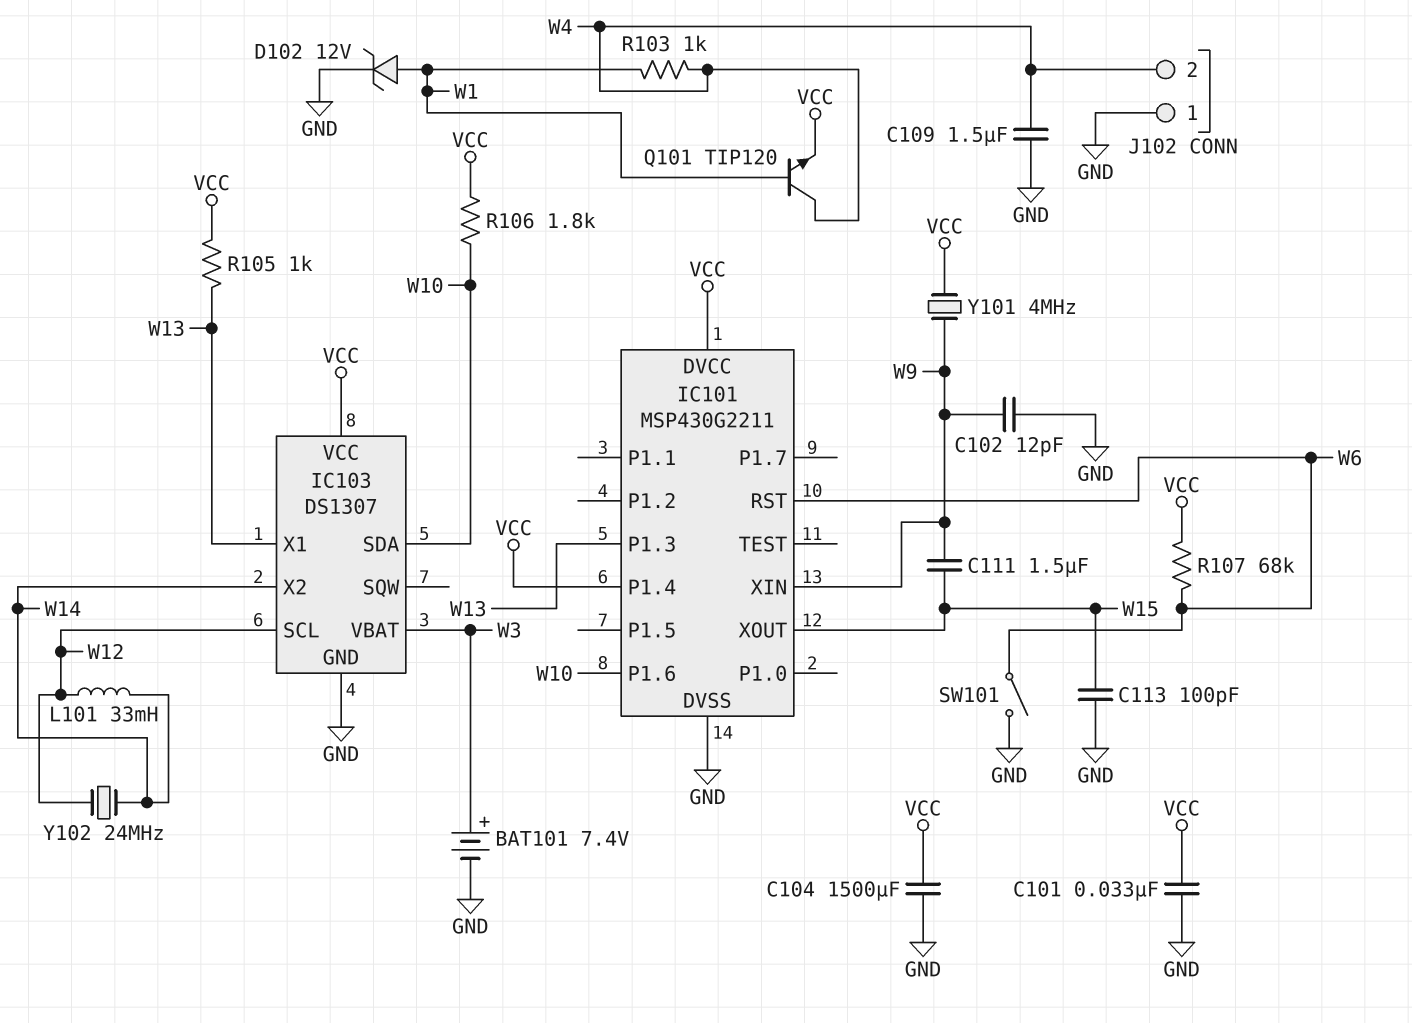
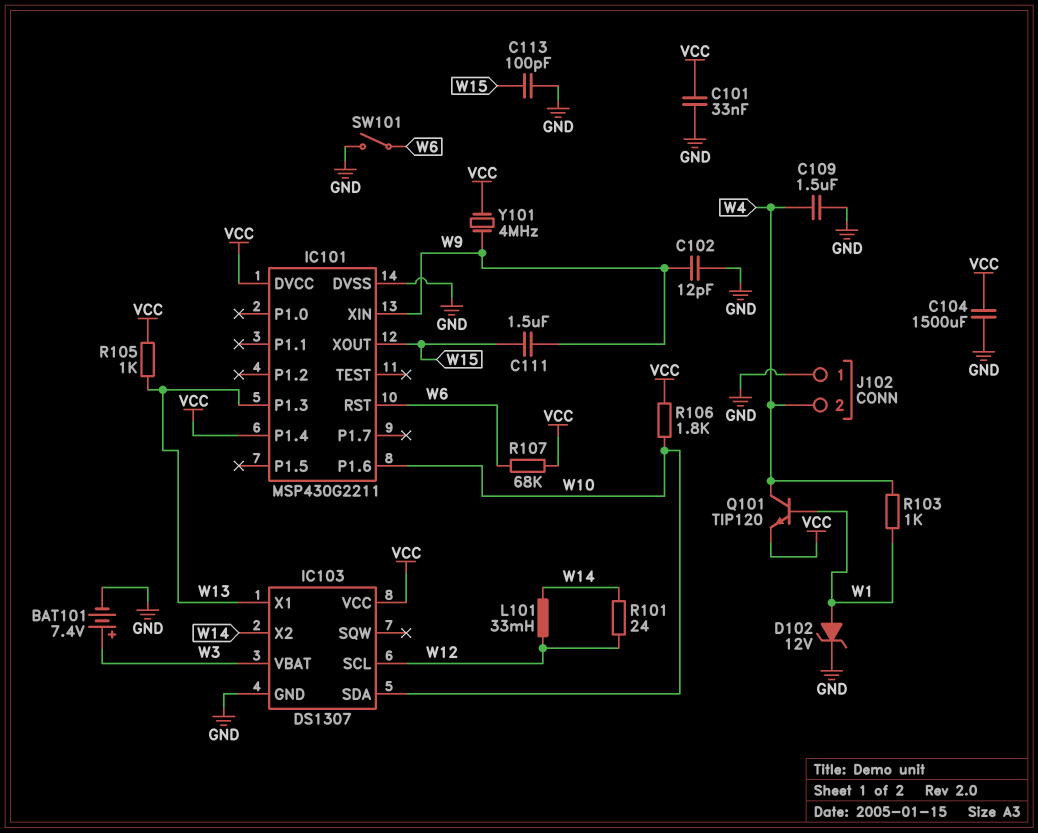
R101: none -> 24 (W12, W14)
Y102: 24MHz (W12, W14) -> none

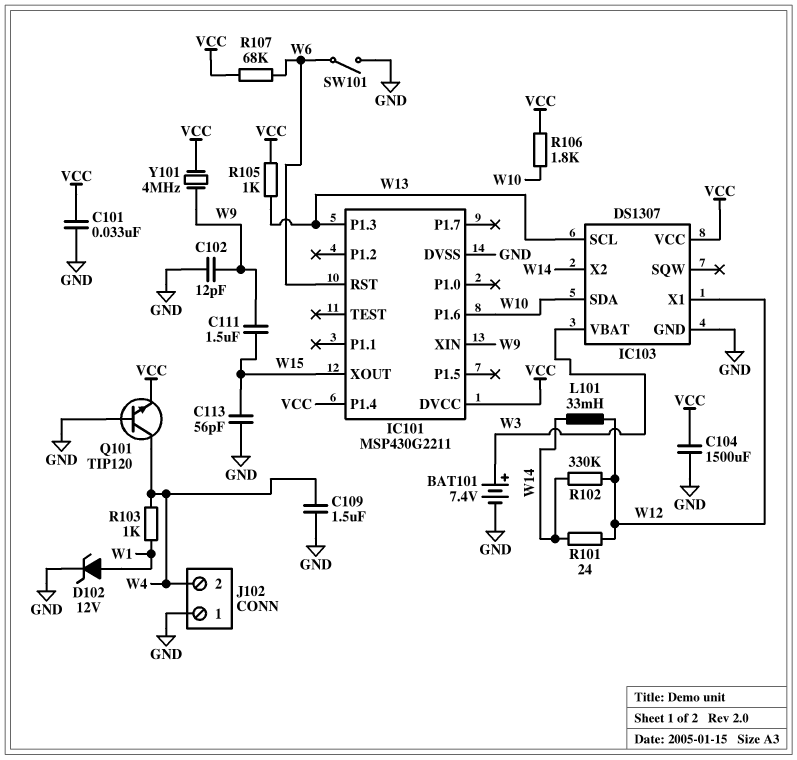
C113: 100pF (GND, W15) -> 56pF (GND, W15)
IC103 pin SCL: W12 -> W13
IC103 pin X1: W13 -> W12
Q101: NPN TIP120 (B W1, C W4, E VCC) -> NPN TIP120 (B GND, C W4, E VCC)
R102: none -> 330k (W12, W14)

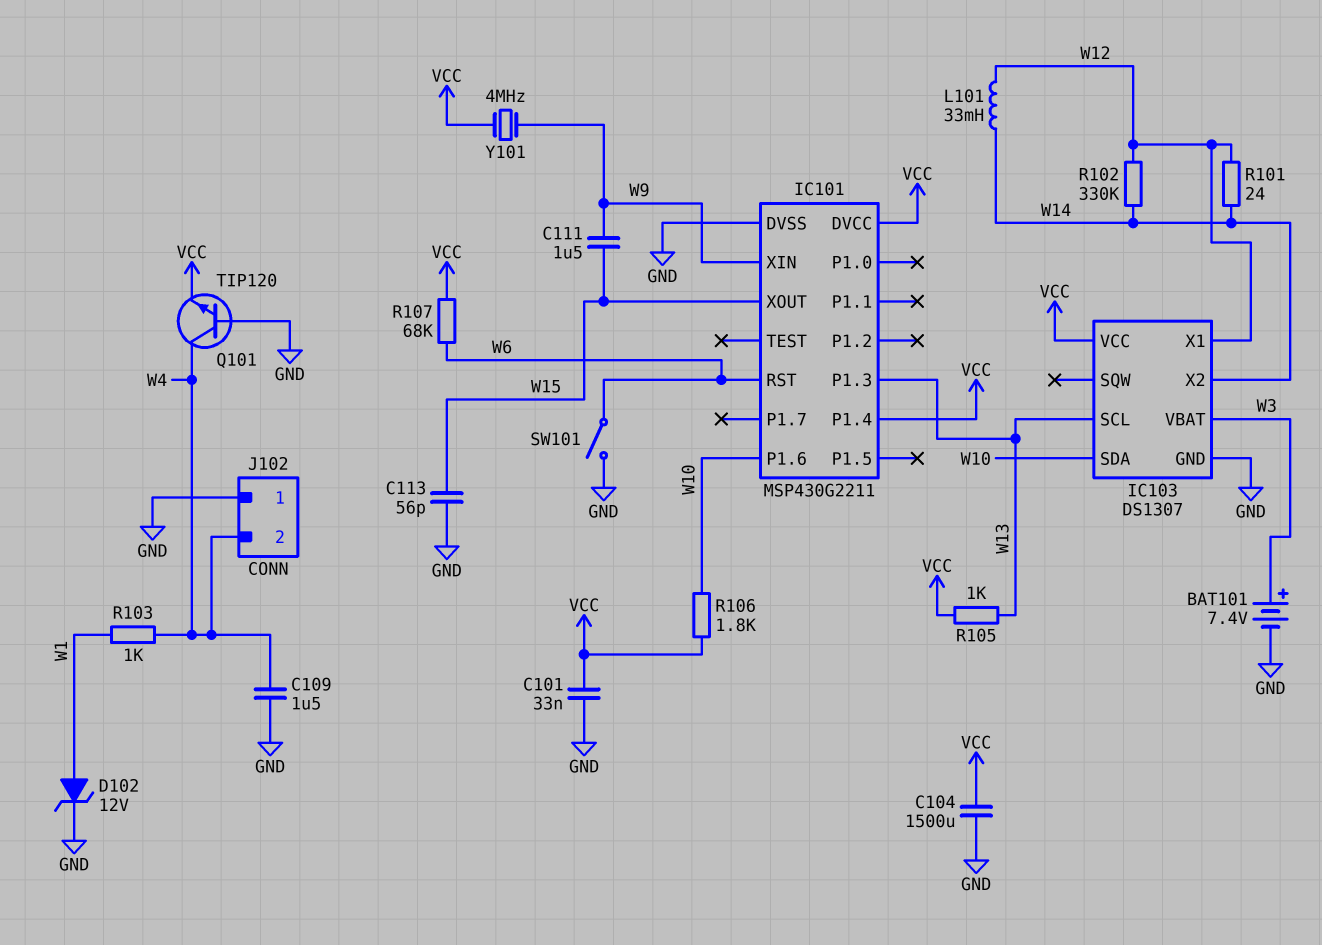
C102: 12pF (GND, W9) -> none

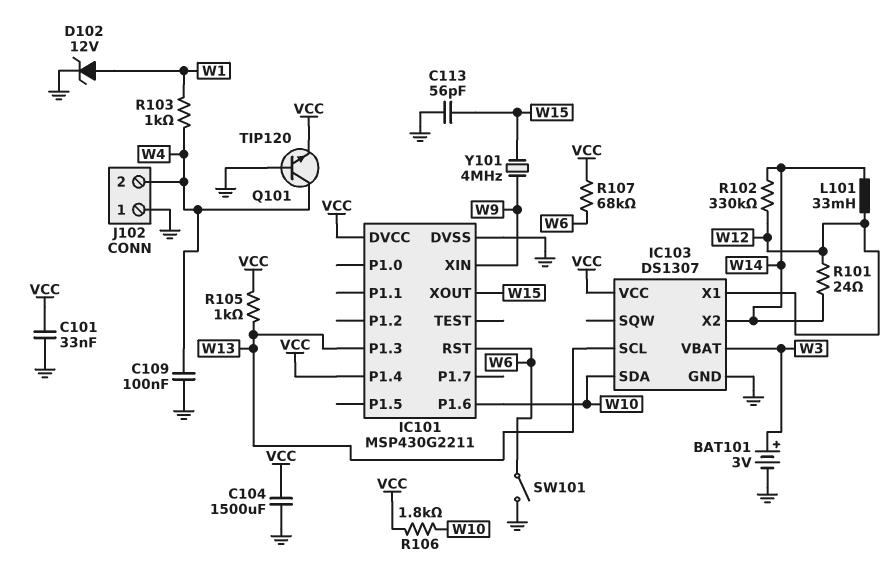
BAT101: 7.4V (plus W3, minus GND) -> 3V (plus W3, minus GND)
C109: 1.5uF (GND, W4) -> 100nF (GND, W4)
C111: 1.5uF (W9, W15) -> none
Y101: 4MHz (VCC, W9) -> 4MHz (W9, W15)

